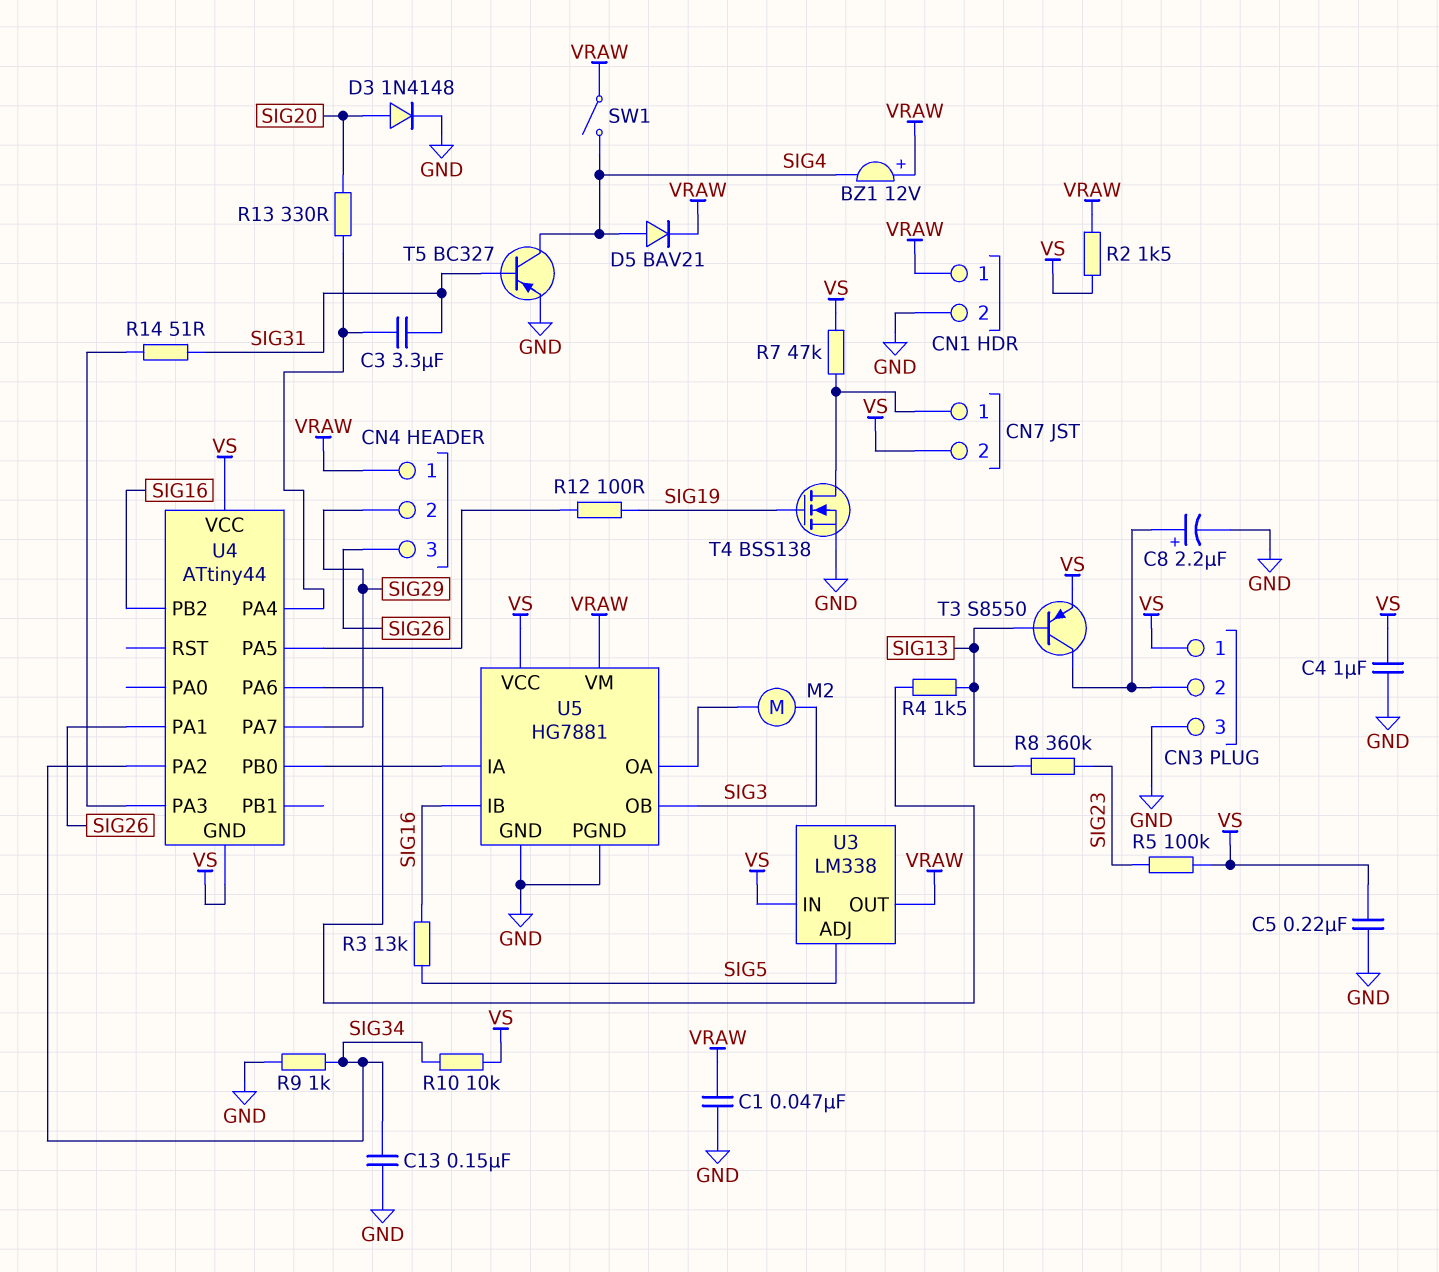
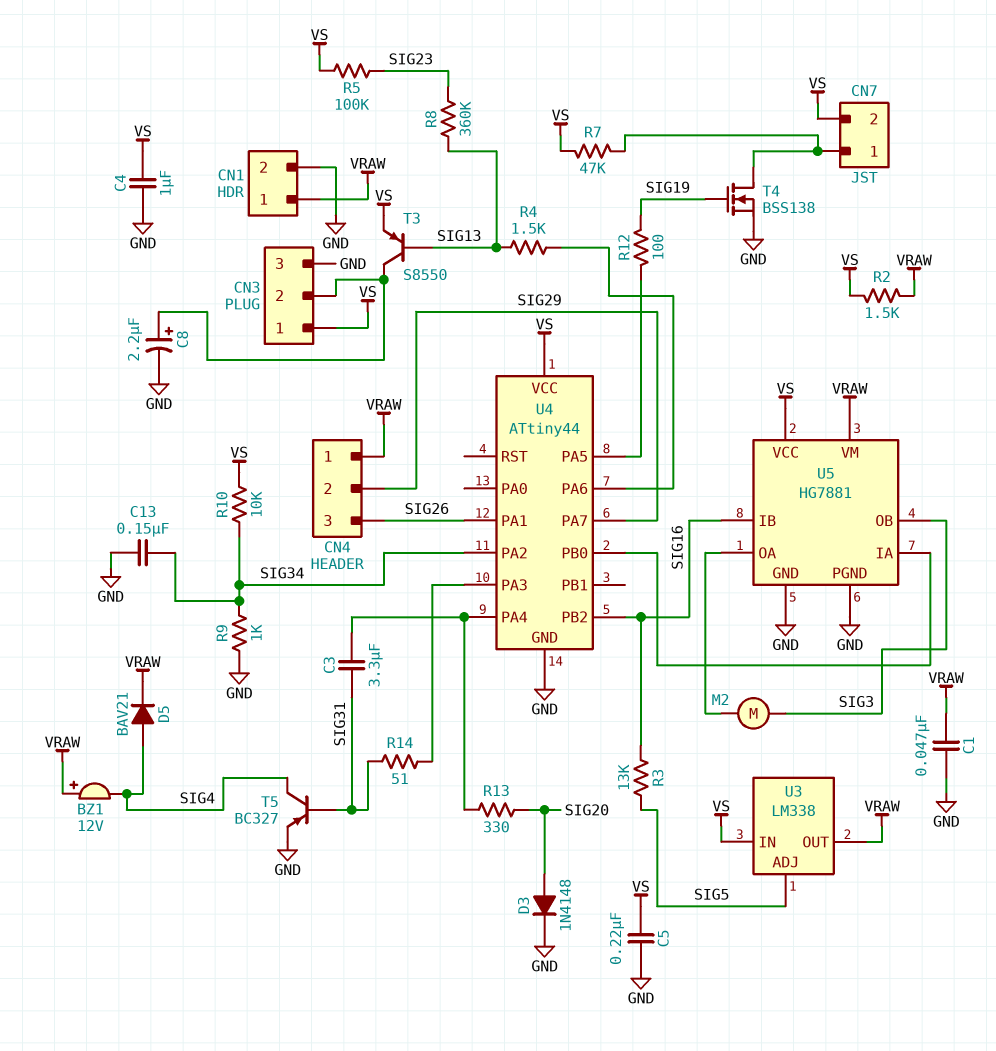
SW1: switch (SIG4, VRAW) -> none
U4 pin GND: VS -> GND

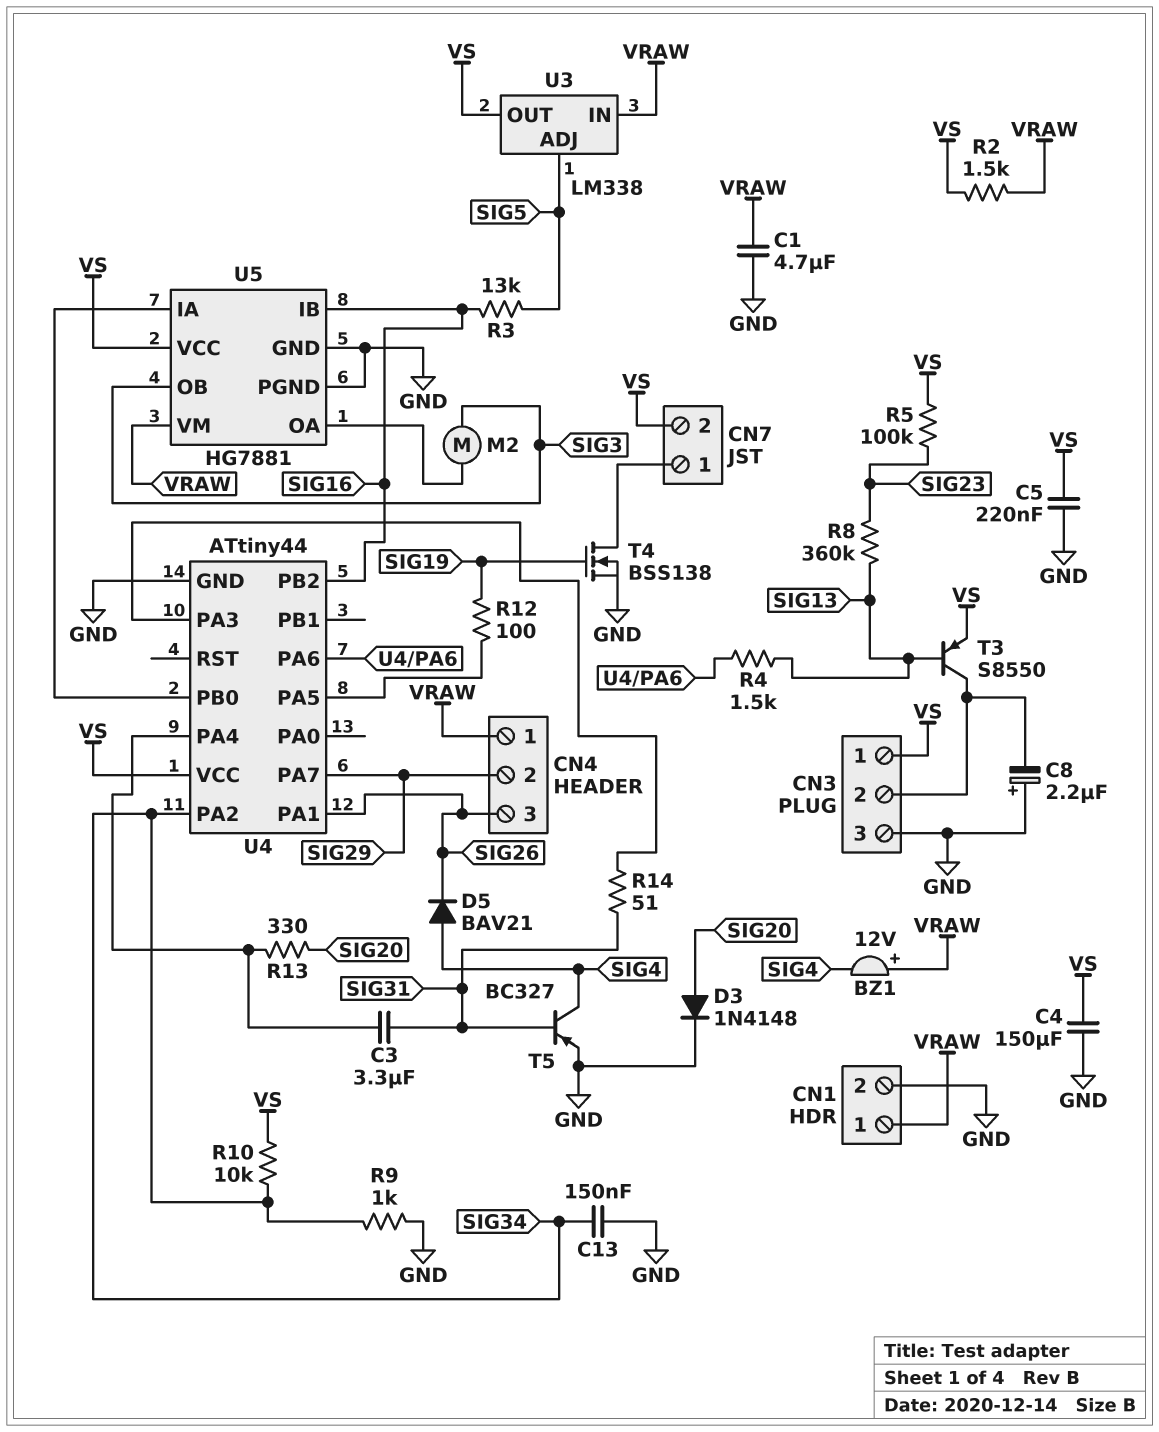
C1: 47nF (GND, VRAW) -> 4.7uF (GND, VRAW)
C4: 1uF (GND, VS) -> 150uF (GND, VS)
C8: 2.2uF (plus CN3/2, minus GND) -> 2.2uF (plus GND, minus CN3/2)
D5: diode BAV21 (A SIG4, K VRAW) -> diode BAV21 (A SIG4, K SIG26)
R7: 47k (CN7/1, VS) -> none
U3 pin IN: VS -> VRAW
U3 pin OUT: VRAW -> VS

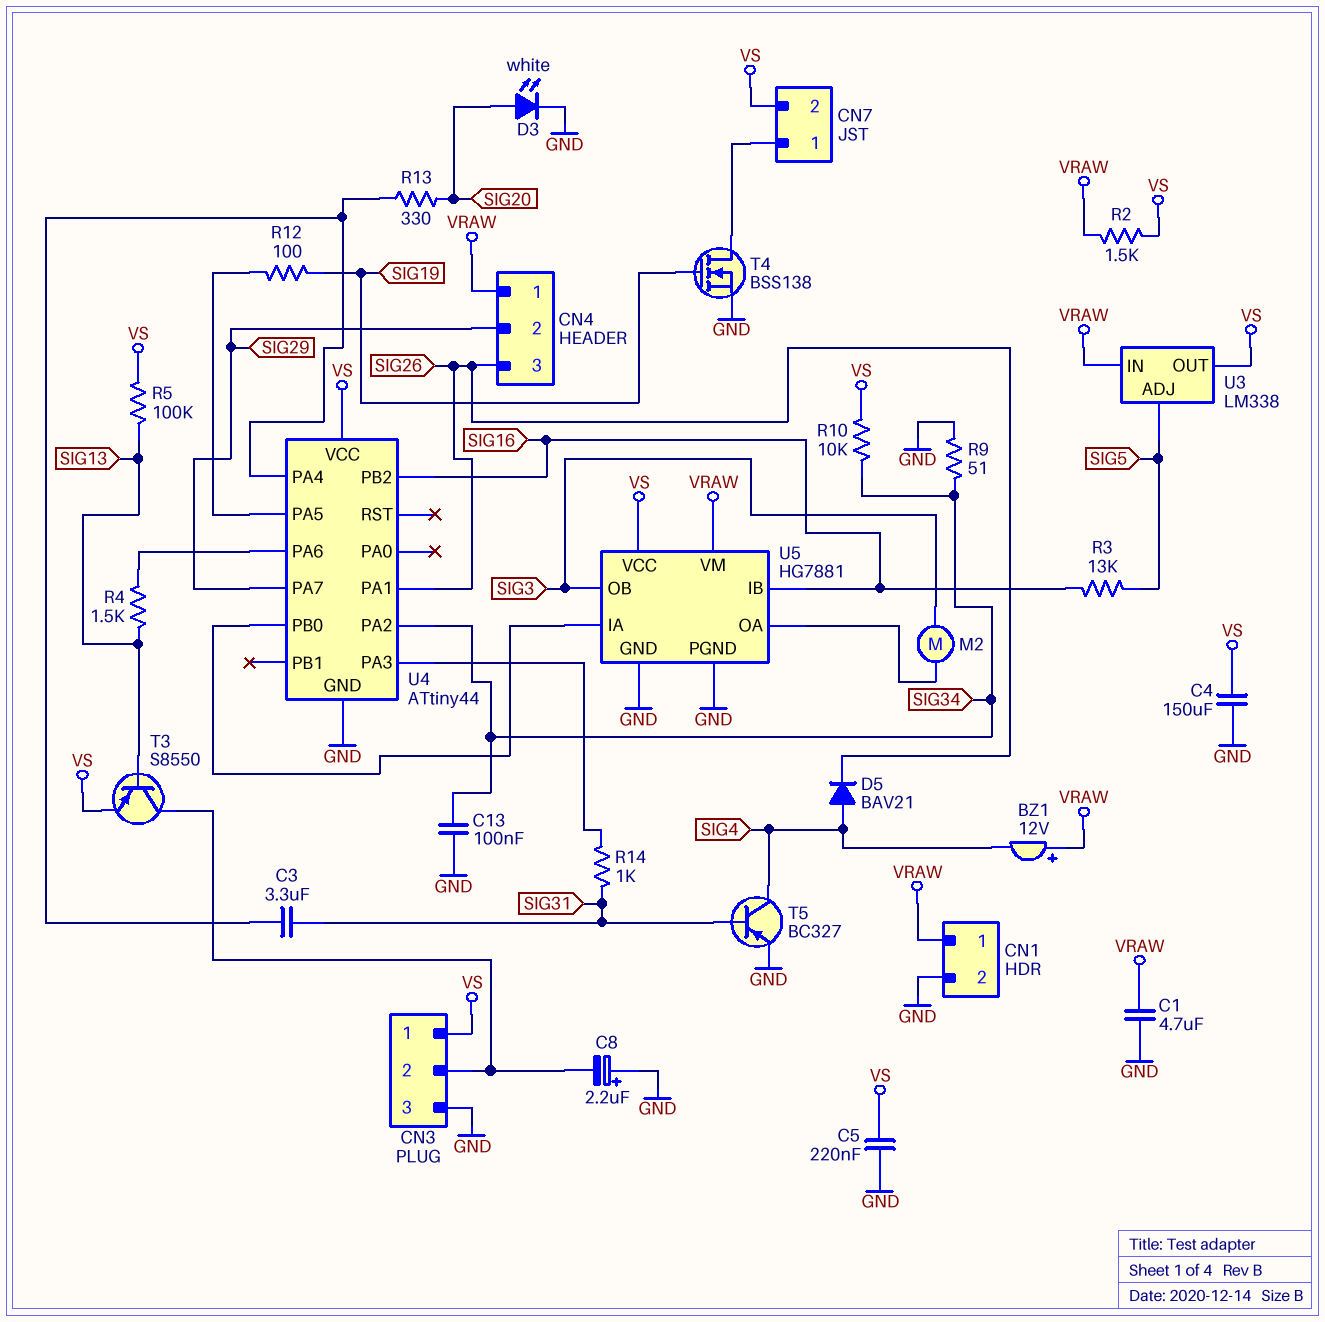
C13: 150nF (GND, SIG34) -> 100nF (GND, SIG34)
D3: diode 1N4148 (A SIG20, K GND) -> LED white (A SIG20, K GND)
R5: 100k (SIG23, VS) -> 100k (SIG13, VS)
R8: 360k (SIG13, SIG23) -> none
R9: 1k (GND, SIG34) -> 51 (GND, SIG34)
R14: 51 (SIG31, U4/PA3) -> 1k (SIG31, U4/PA3)

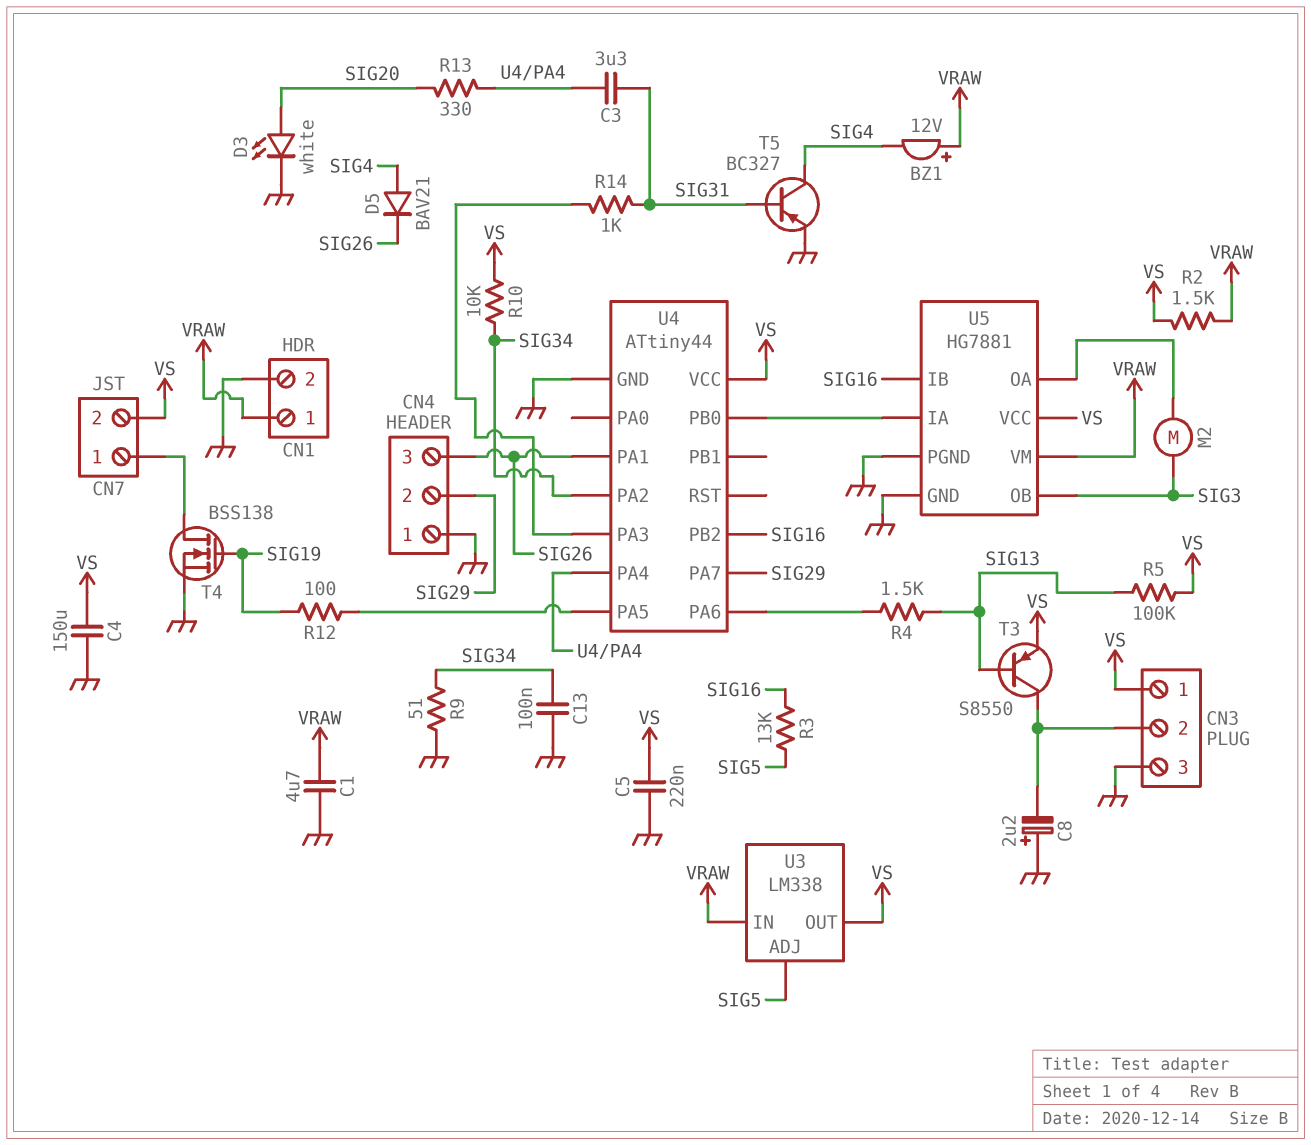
CN4 pin 1: VRAW -> GND

